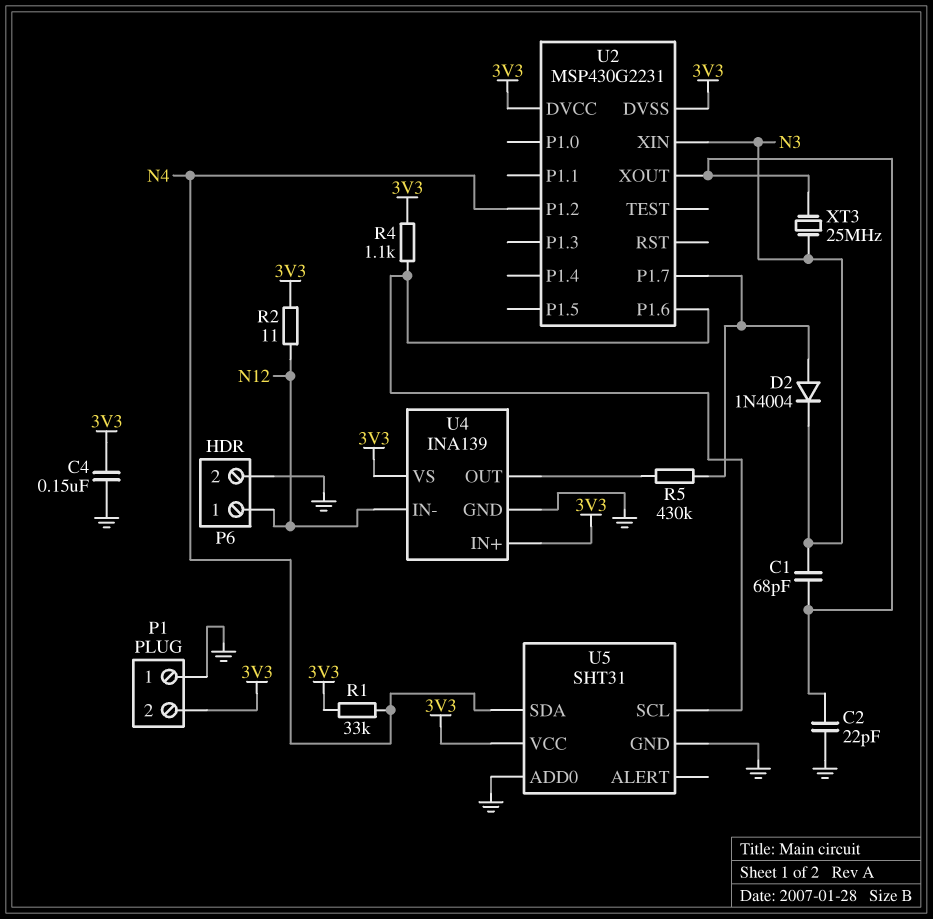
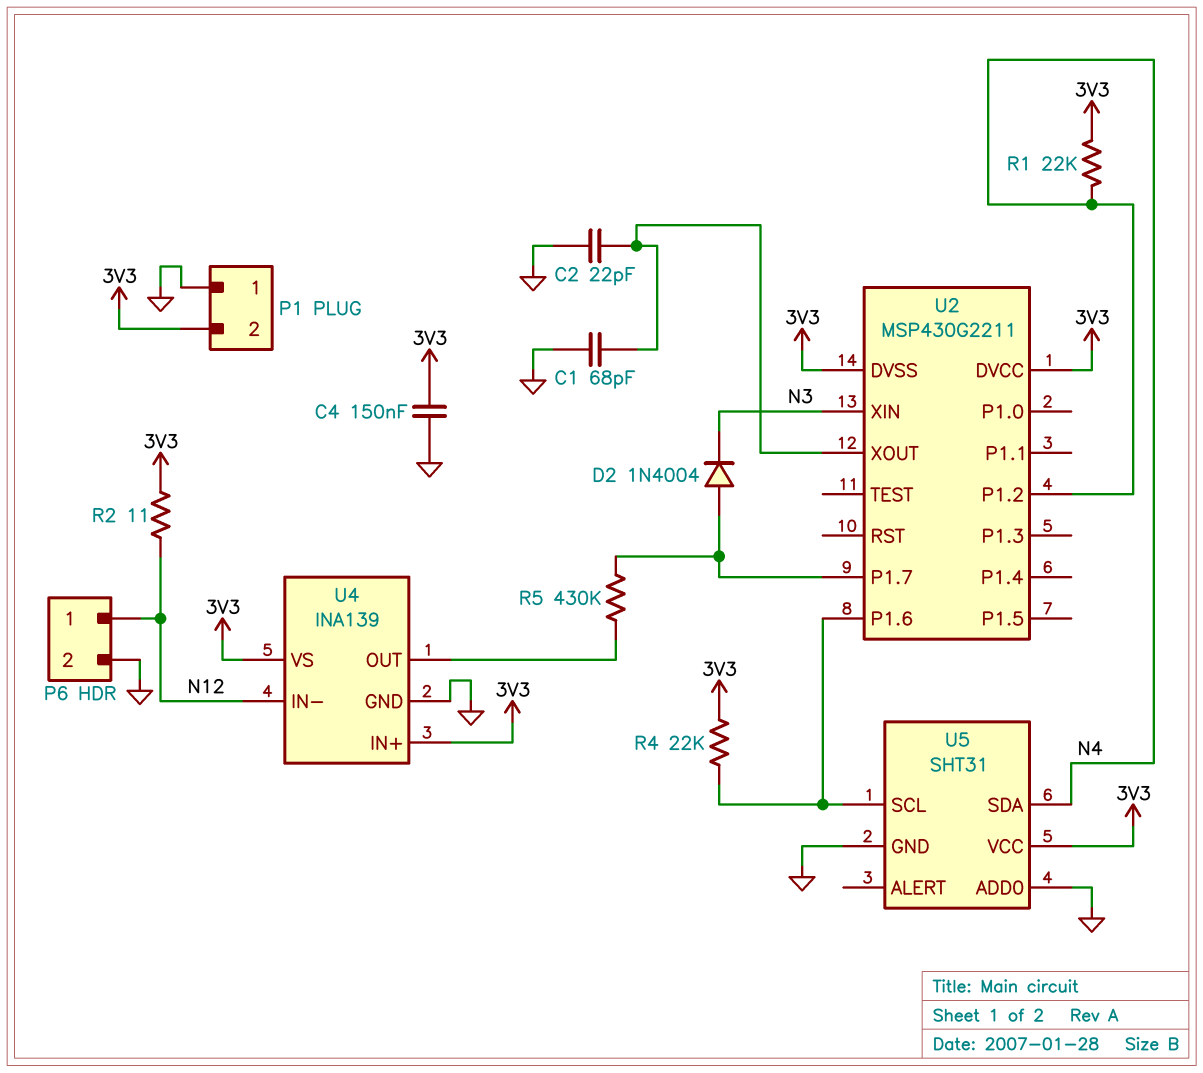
C1: 68pF (N3, U2/XOUT) -> 68pF (GND, U2/XOUT)
R1: 33k (3V3, N4) -> 22k (3V3, N4)
R4: 1.1k (3V3, U2/P1.6) -> 22k (3V3, U2/P1.6)
U2: MSP430G2231 -> MSP430G2211
XT3: 25MHz (N3, U2/XOUT) -> none

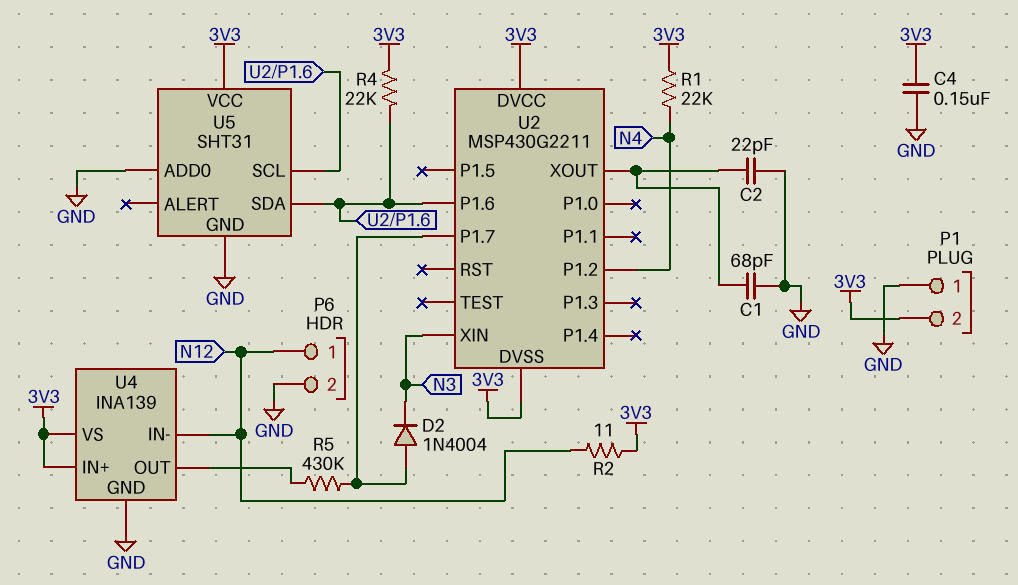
U5 pin SDA: N4 -> U2/P1.6

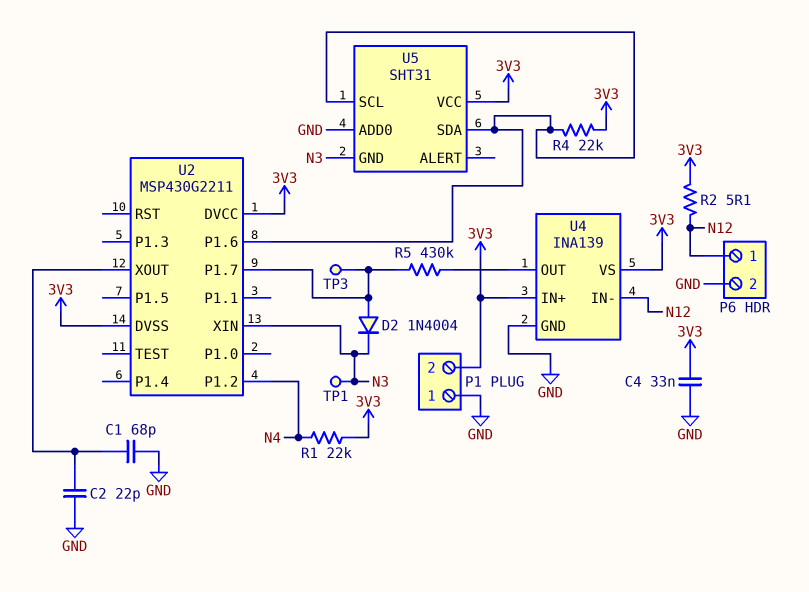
C4: 150nF (3V3, GND) -> 33nF (3V3, GND)
R2: 11 (3V3, N12) -> 5.1 (3V3, N12)
TP1: none -> test point (N3)
TP3: none -> test point (U2/P1.7)
U5 pin GND: GND -> N3

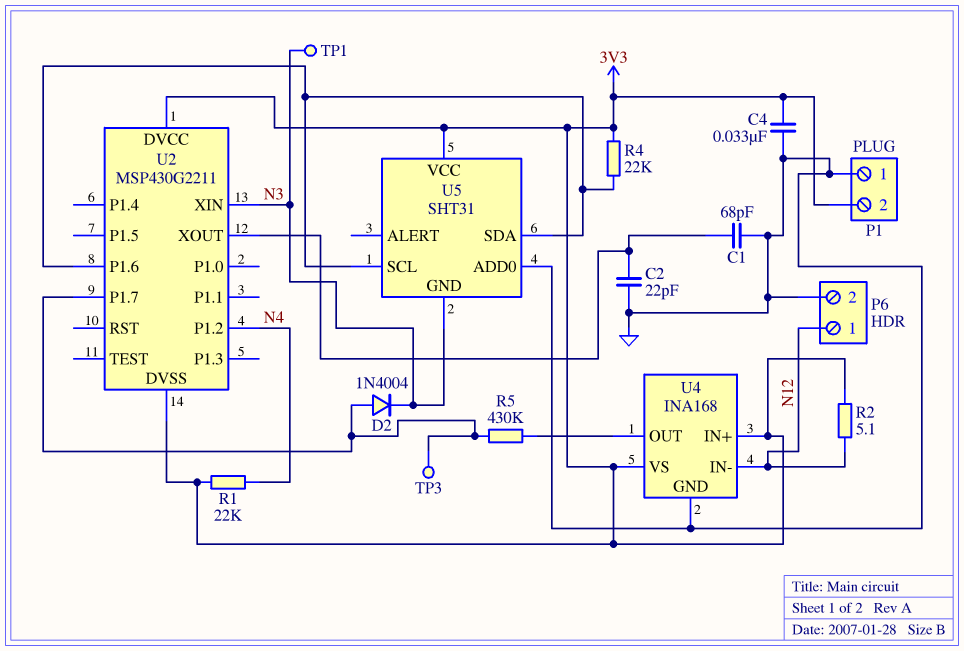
U4: INA139 -> INA168

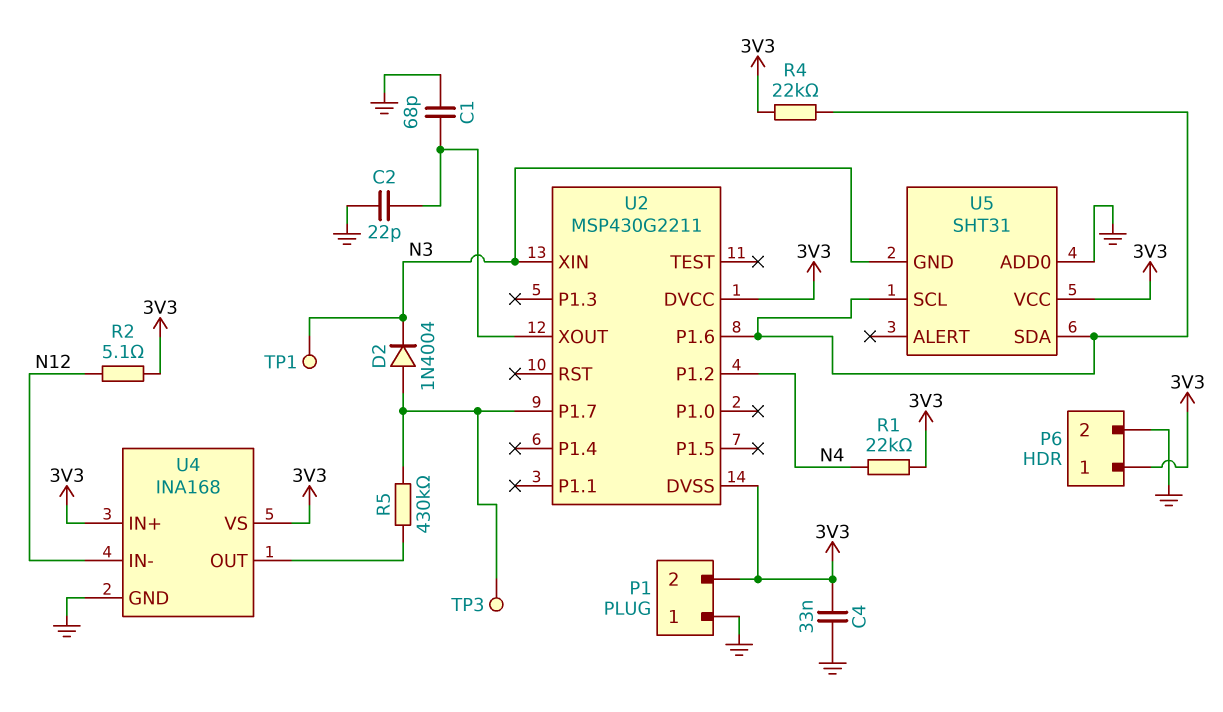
P6 pin 1: N12 -> 3V3

